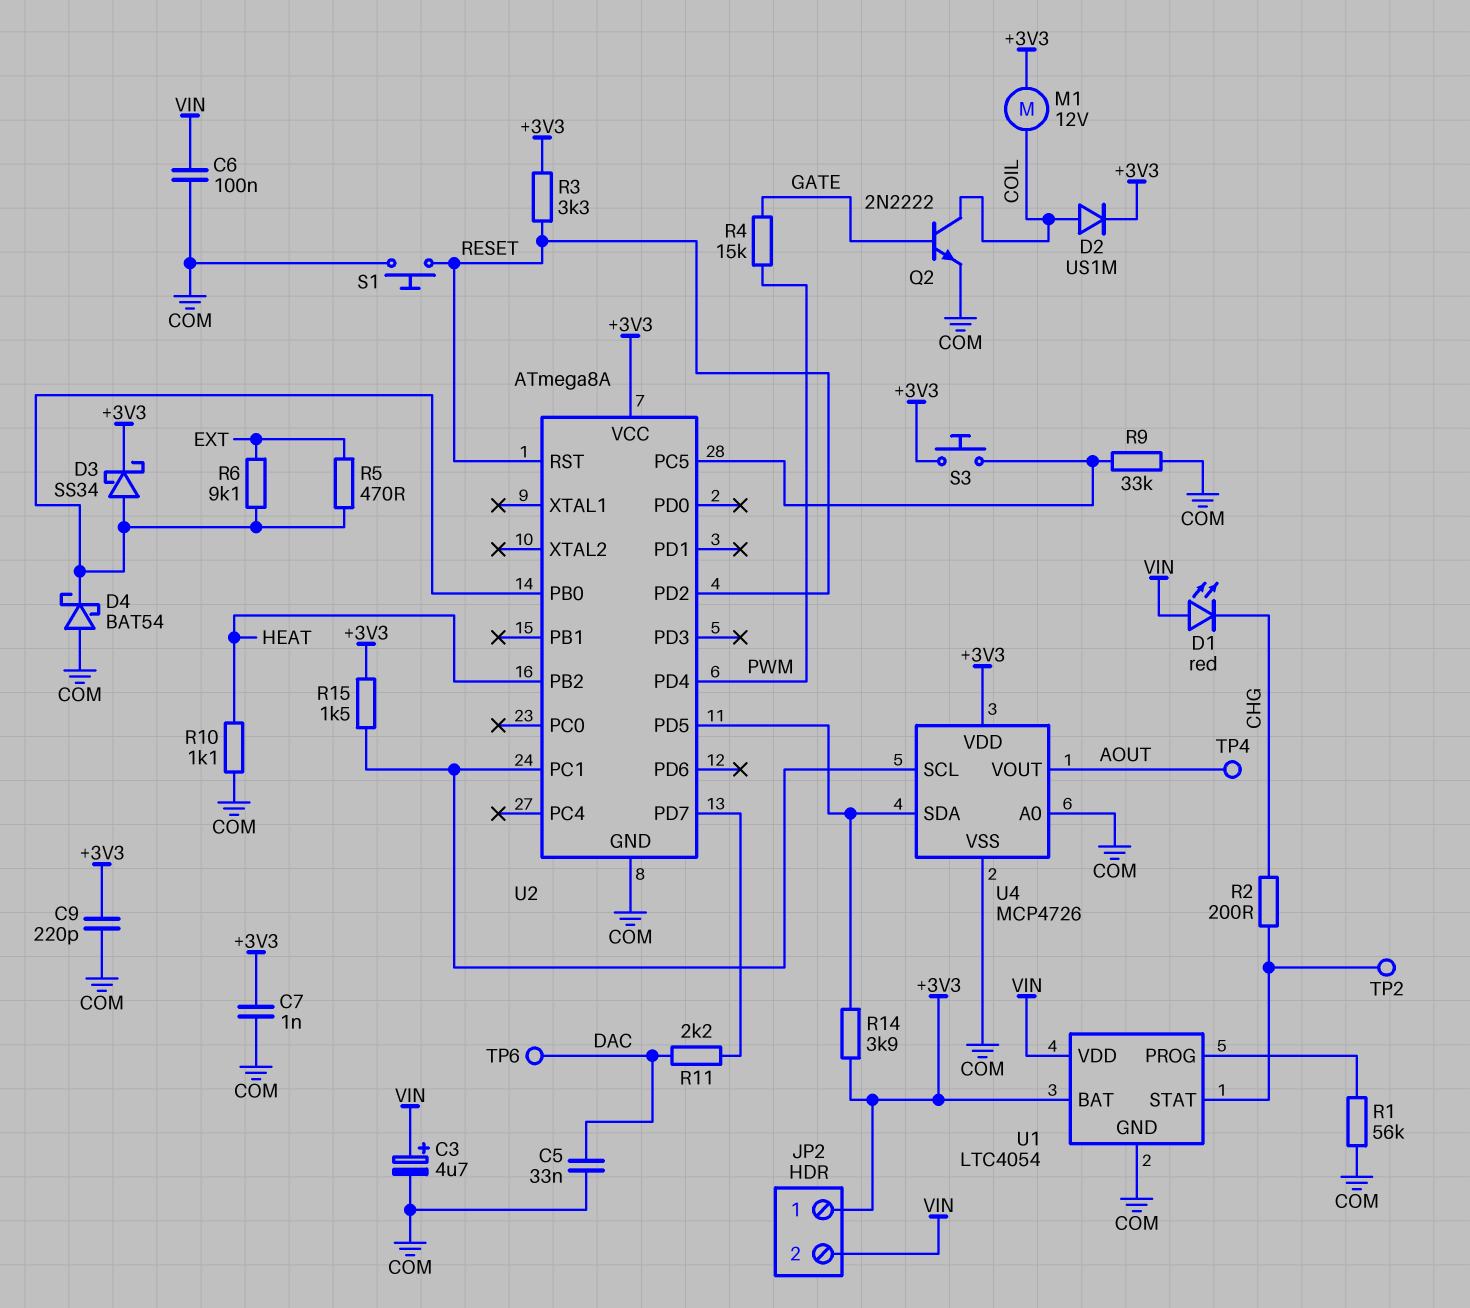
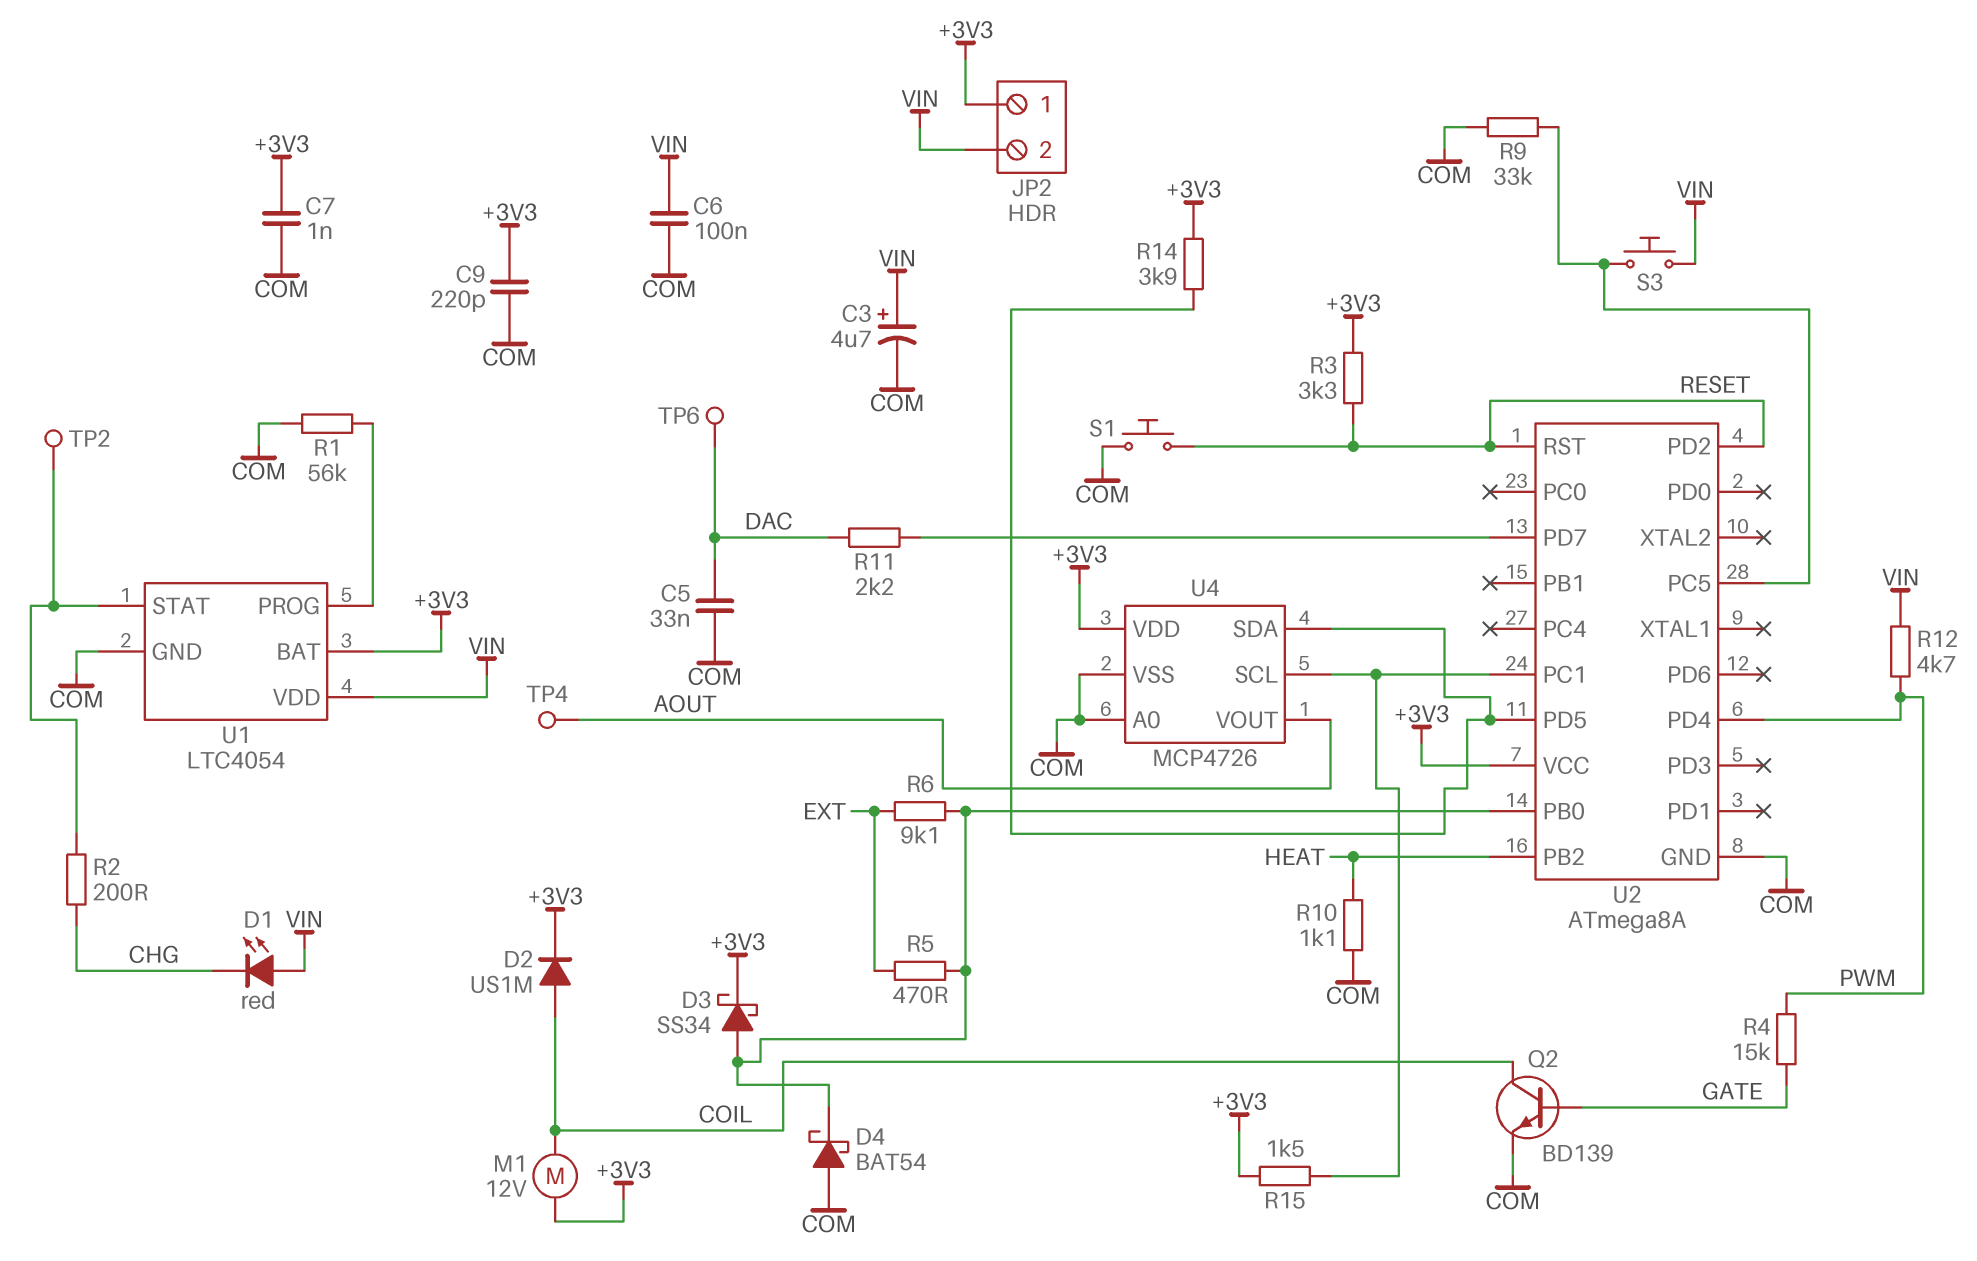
Q2: NPN 2N2222 (B GATE, C COIL, E COM) -> NPN BD139 (B GATE, C COIL, E COM)
R12: none -> 4.7k (PWM, VIN)
S3: button (+3V3, U2/PC5) -> button (U2/PC5, VIN)

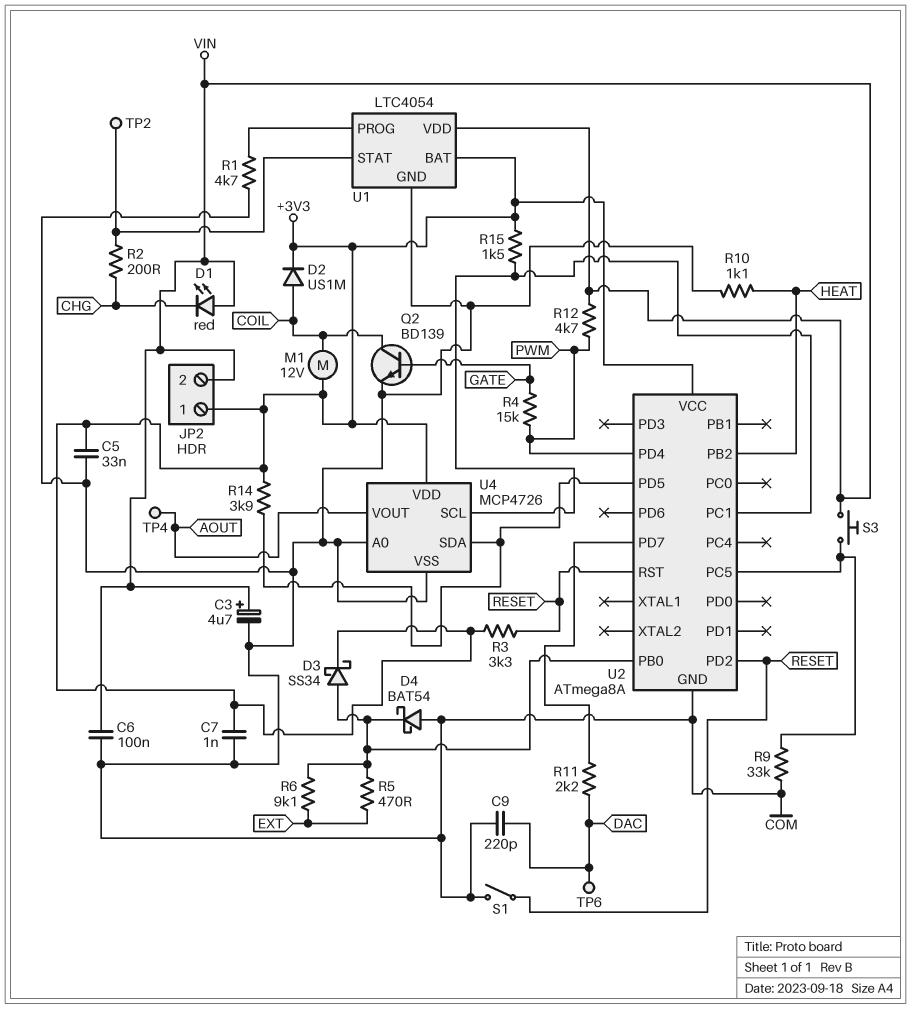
C5: 33nF (COM, DAC) -> 33nF (+3V3, COM)
C9: 220pF (+3V3, COM) -> 220pF (COM, DAC)
R1: 56k (COM, U1/PROG) -> 4.7k (COM, U1/PROG)
S1: button (COM, RESET) -> switch (COM, RESET)

